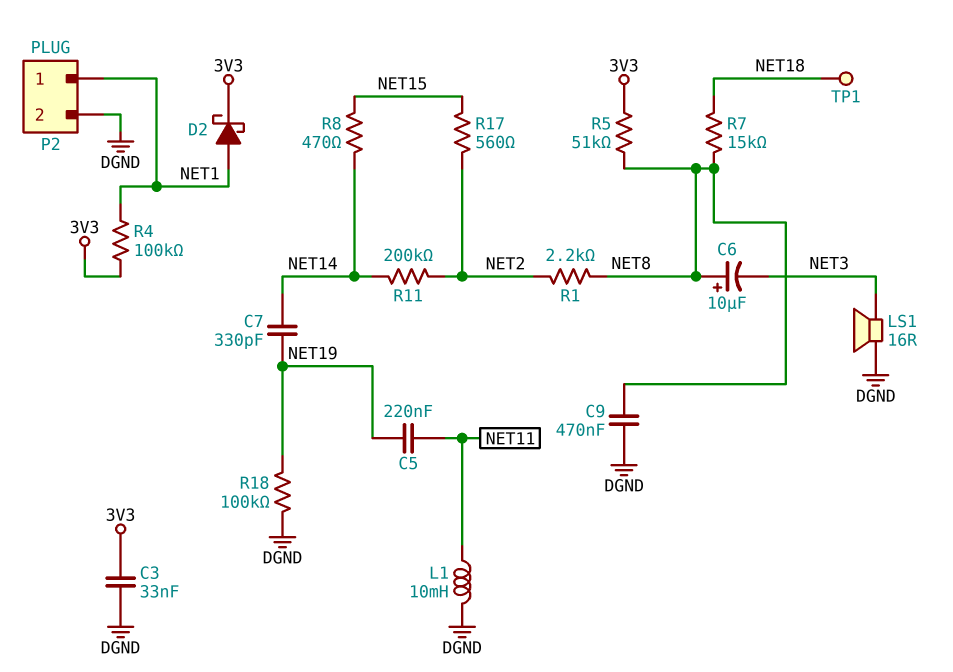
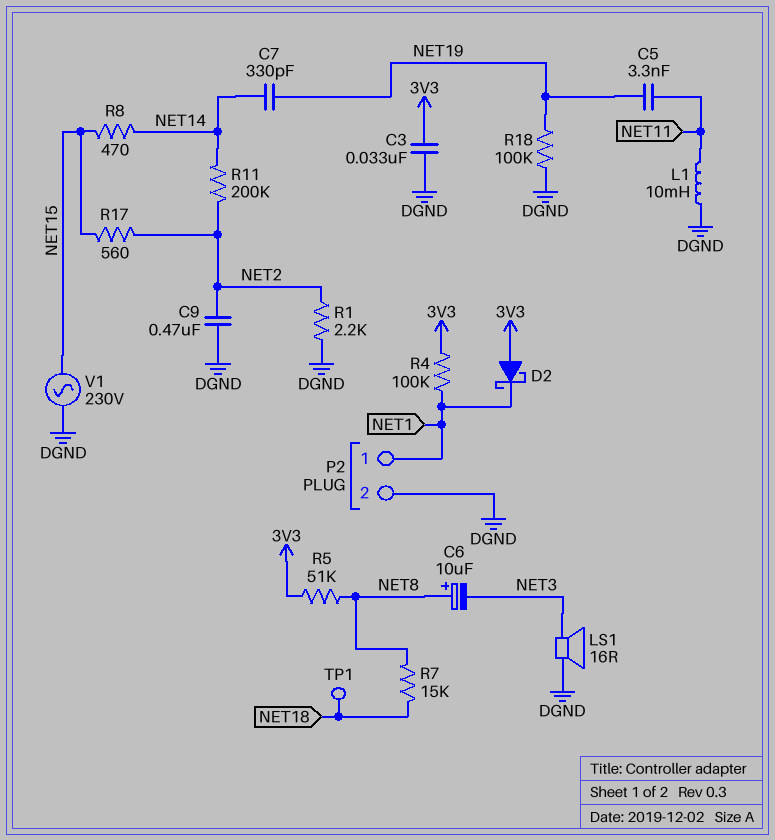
C5: 220nF (NET11, NET19) -> 3.3nF (NET11, NET19)
C9: 470nF (DGND, NET8) -> 470nF (DGND, NET2)
D2: schottky (A NET1, K 3V3) -> schottky (A 3V3, K NET1)
R1: 2.2k (NET2, NET8) -> 2.2k (DGND, NET2)
V1: none -> AC 230V (DGND, NET15)

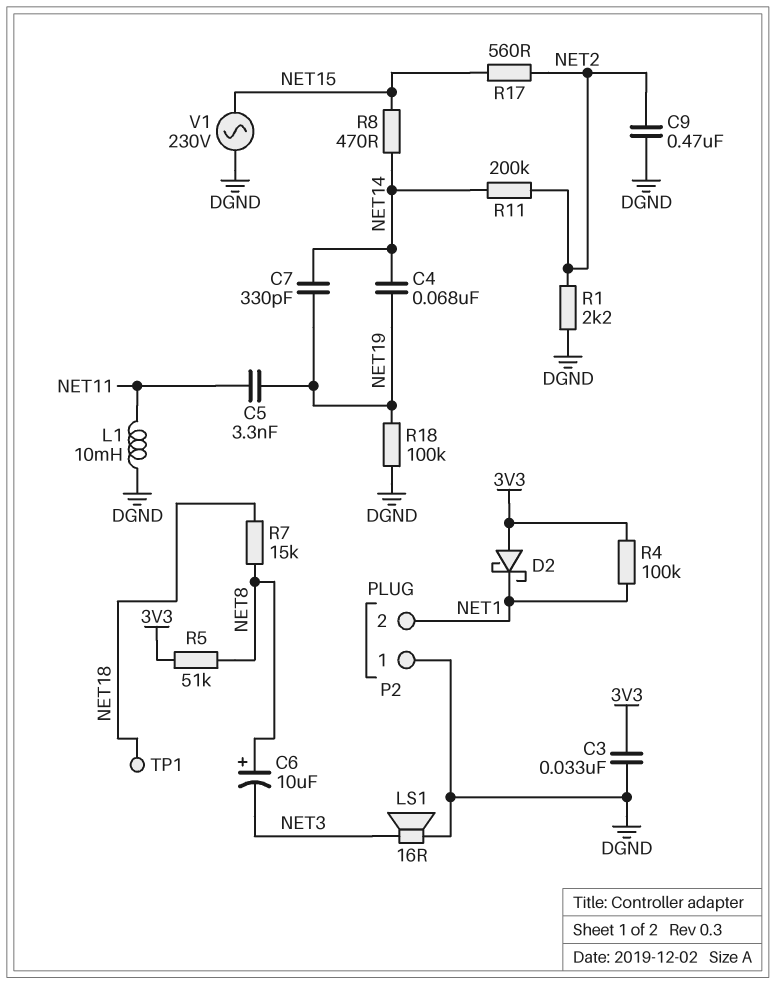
C4: none -> 68nF (NET14, NET19)
P2 pin 1: NET1 -> DGND
P2 pin 2: DGND -> NET1

